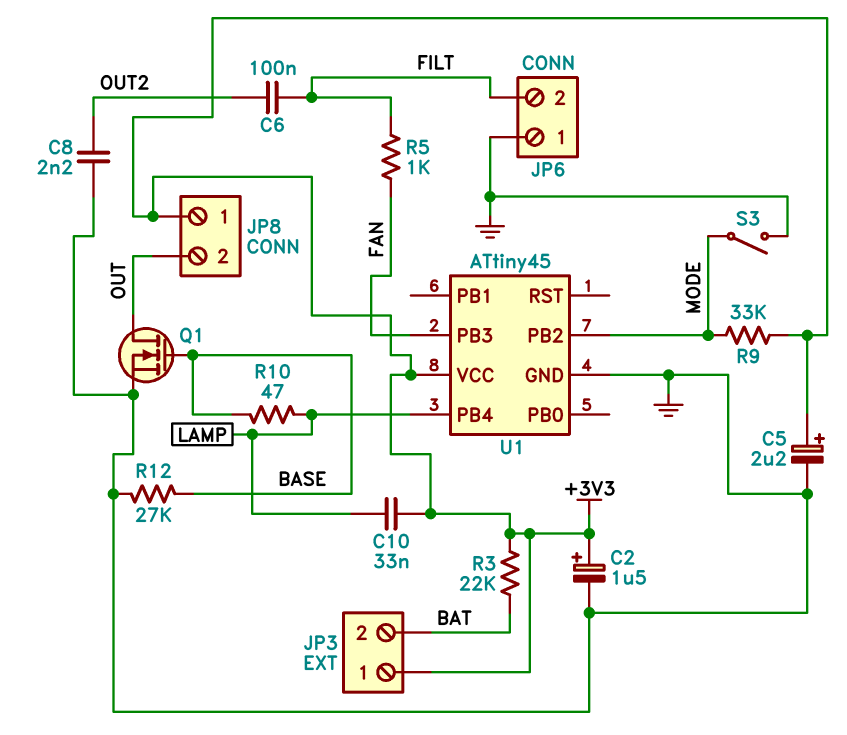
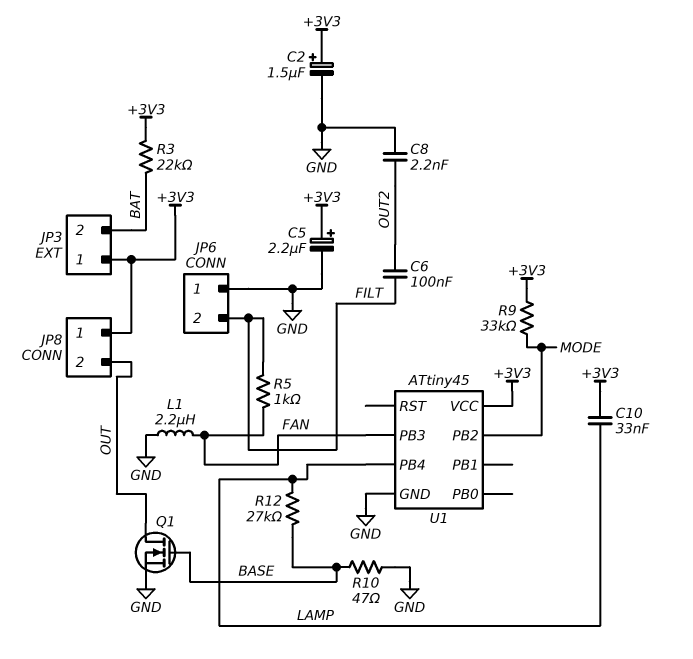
L1: none -> 2.2uH (FAN, GND)
R10: 47 (BASE, LAMP) -> 47 (BASE, GND)
R12: 27k (BASE, GND) -> 27k (BASE, LAMP)
S3: switch (GND, MODE) -> none

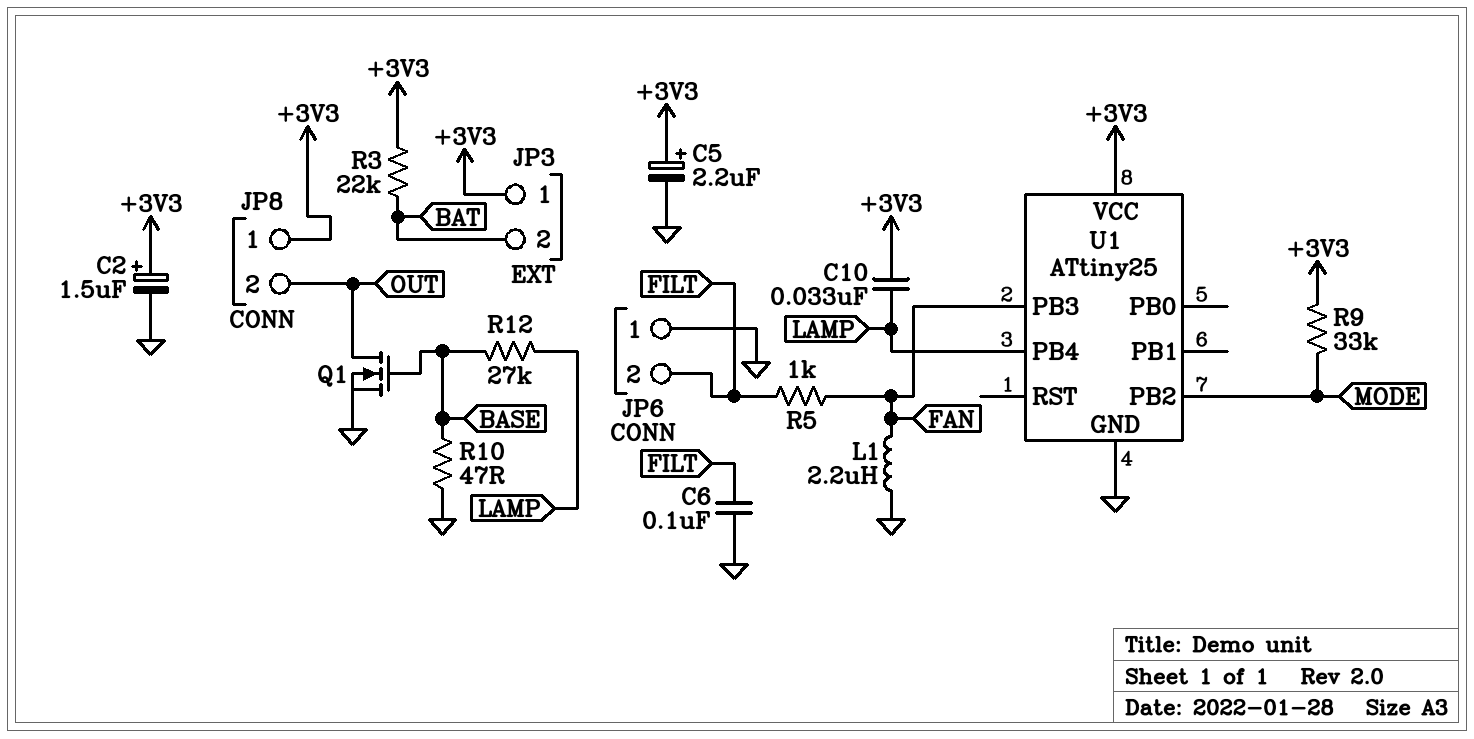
C6: 100nF (FILT, OUT2) -> 100nF (FILT, GND)
C8: 2.2nF (GND, OUT2) -> none
U1: ATtiny45 -> ATtiny25

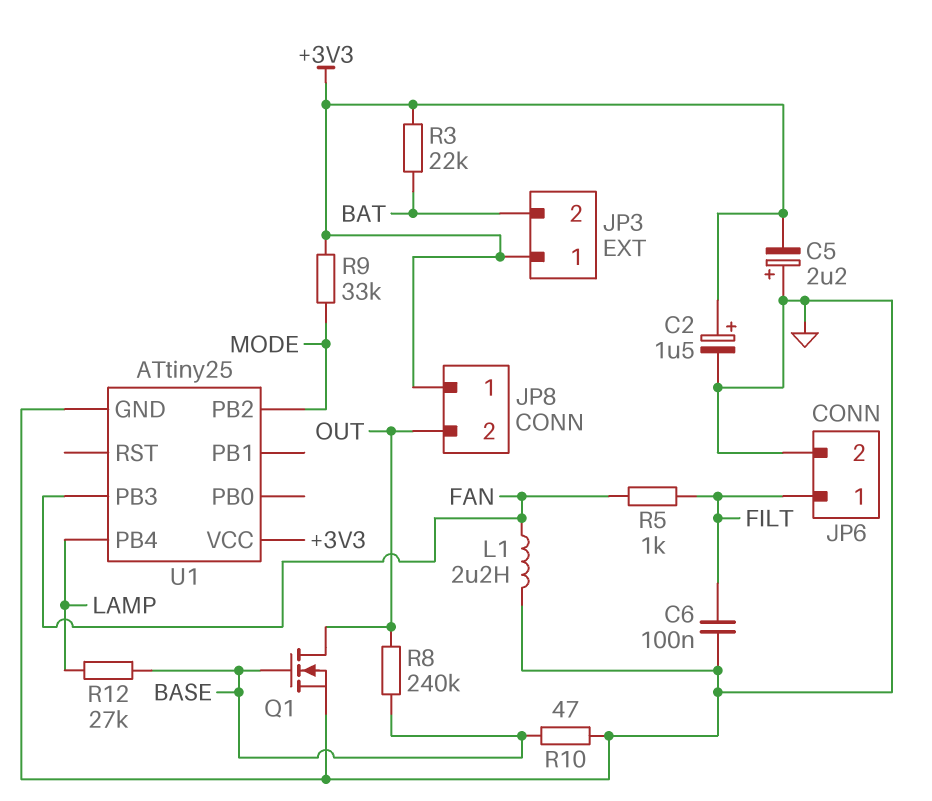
C5: 2.2uF (plus +3V3, minus GND) -> 2.2uF (plus GND, minus +3V3)
C10: 33nF (+3V3, LAMP) -> none
JP6 pin 1: GND -> FILT
JP6 pin 2: FILT -> GND
R8: none -> 240k (BASE, OUT)

